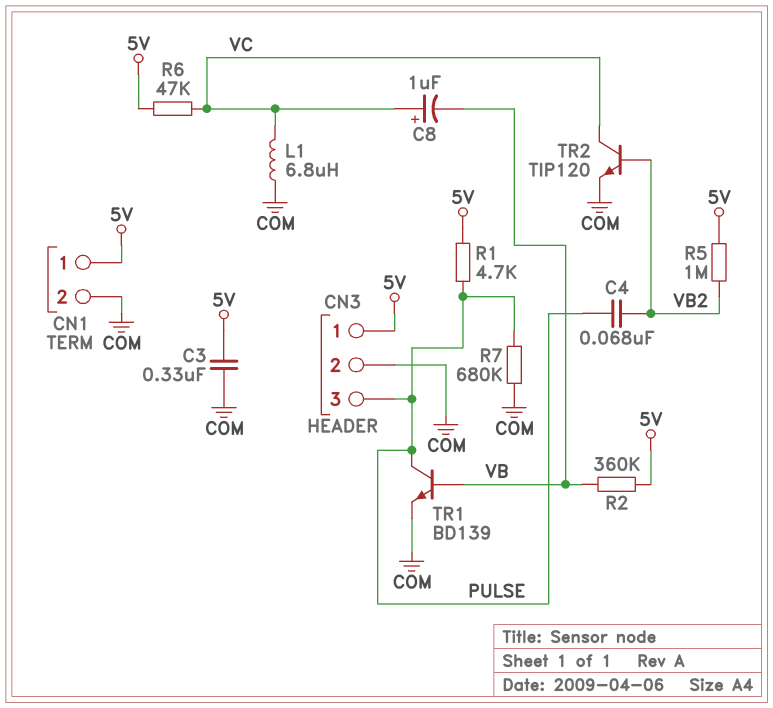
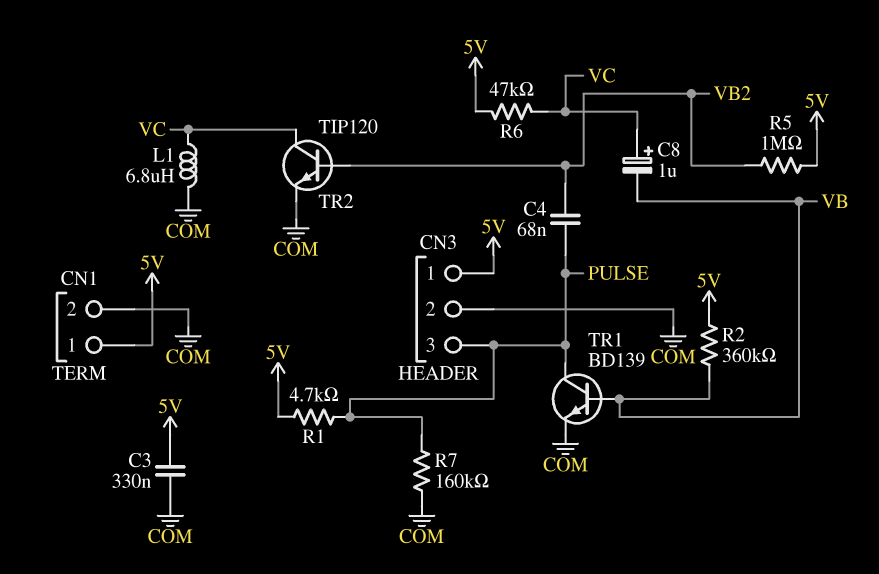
R7: 680k (COM, PULSE) -> 160k (COM, PULSE)

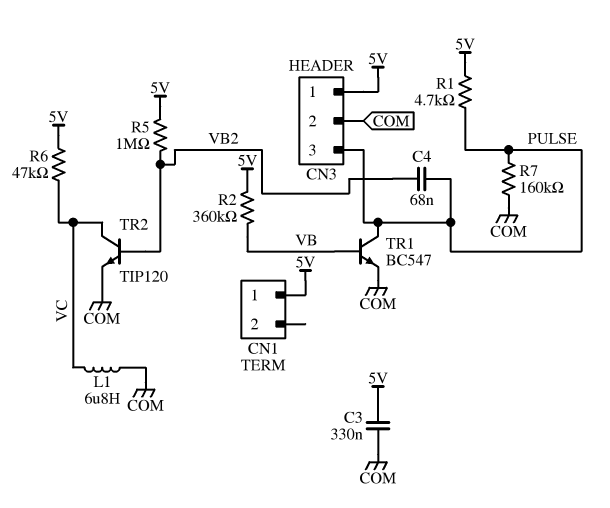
C8: 1uF (plus VC, minus VB) -> none
CN1 pin 2: COM -> none
TR1: NPN BD139 (B VB, C PULSE, E COM) -> NPN BC547 (B VB, C PULSE, E COM)

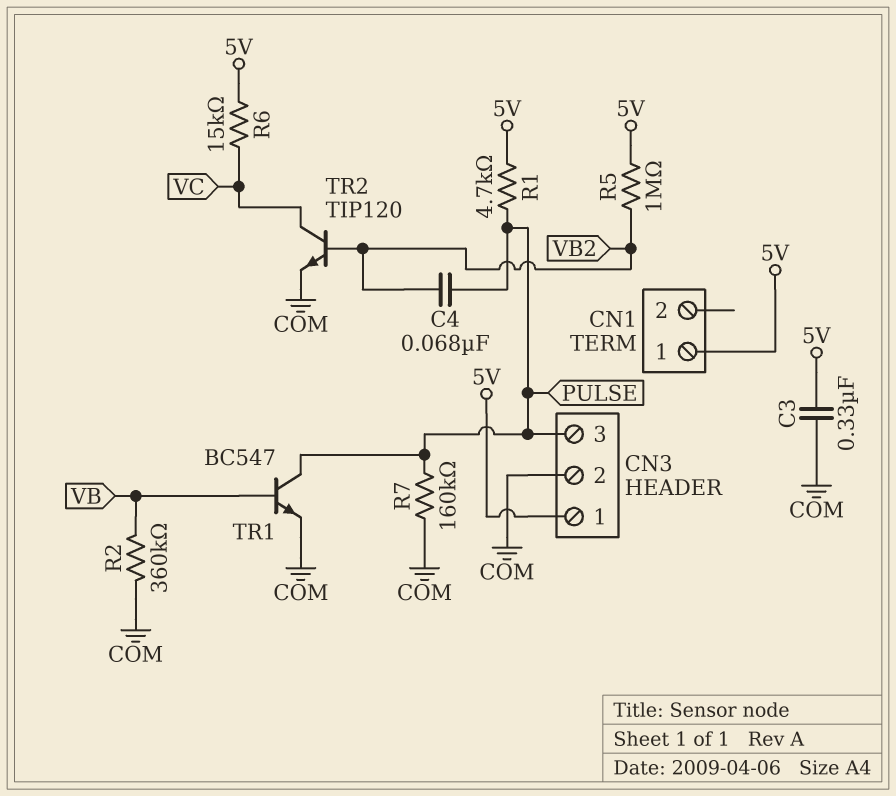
L1: 6.8uH (COM, VC) -> none
R2: 360k (5V, VB) -> 360k (COM, VB)
R6: 47k (5V, VC) -> 15k (5V, VC)

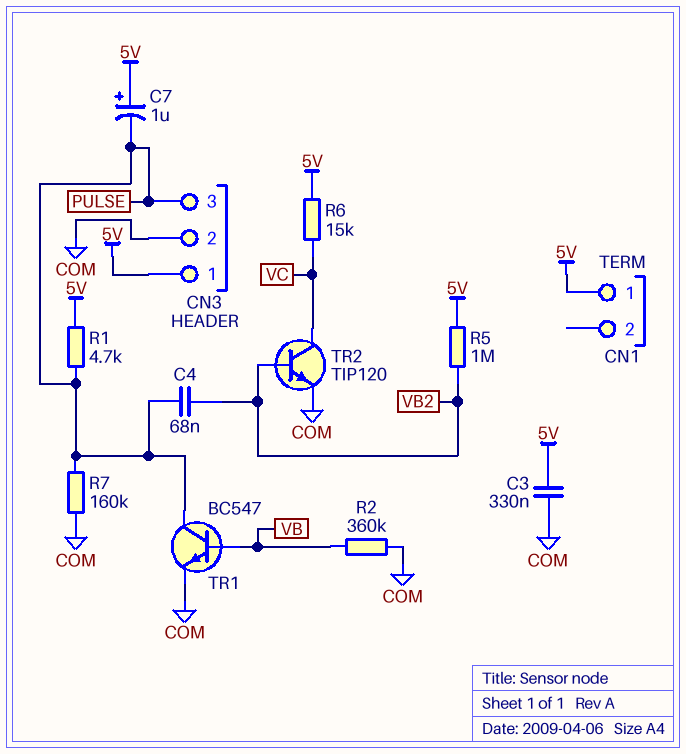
C7: none -> 1uF (plus 5V, minus PULSE)

